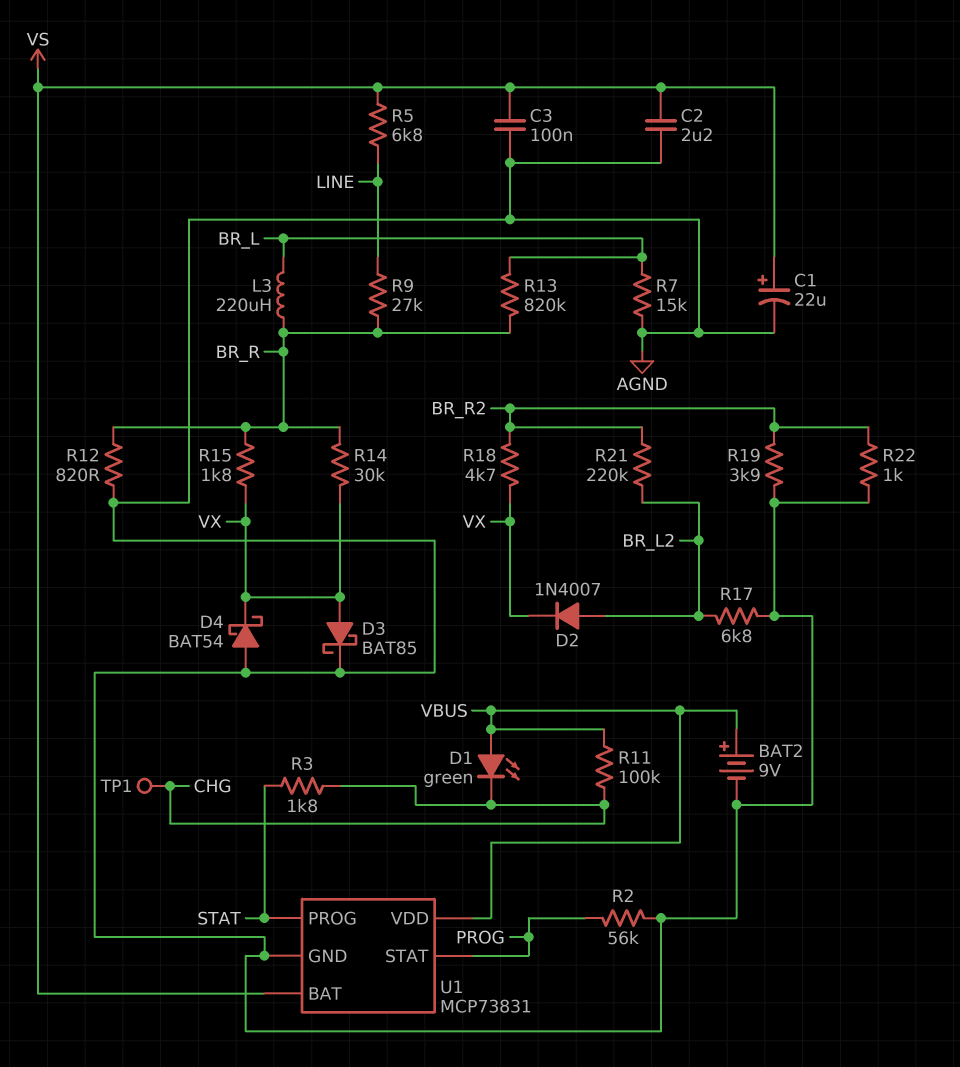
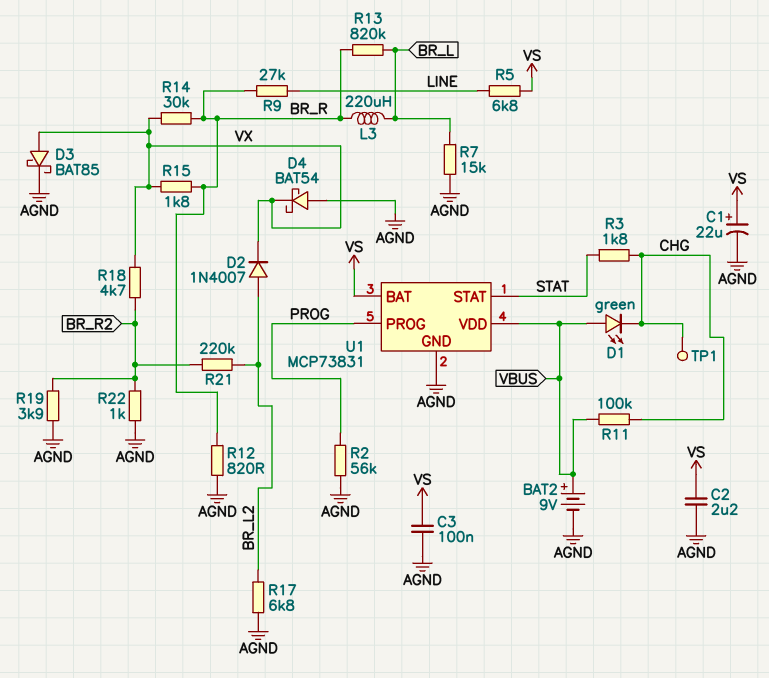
U1 pin PROG: STAT -> PROG
U1 pin STAT: PROG -> STAT

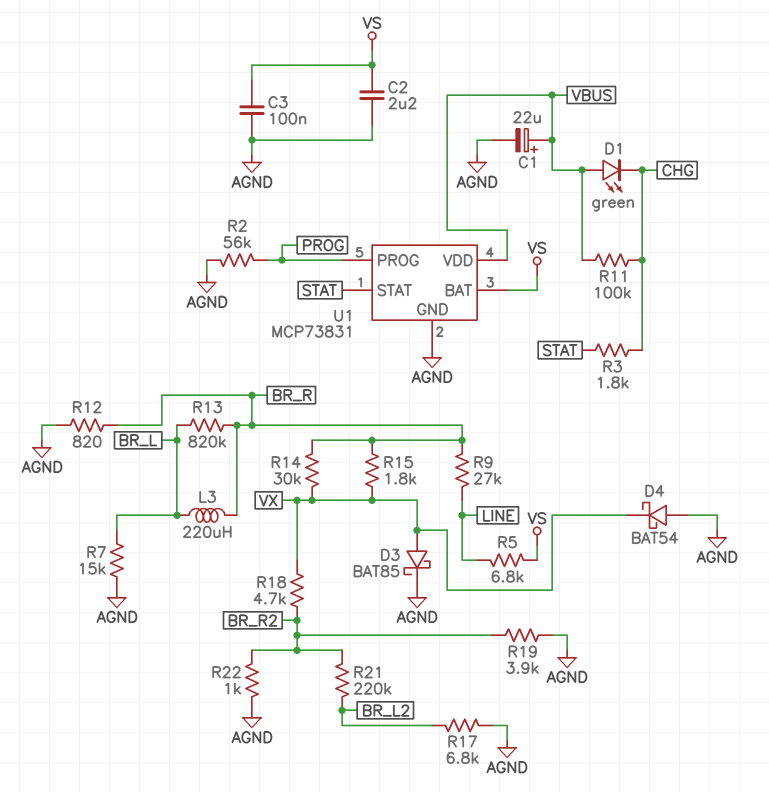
BAT2: 9V (plus VBUS, minus AGND) -> none
C1: 22uF (plus VS, minus AGND) -> 22uF (plus VBUS, minus AGND)
D2: diode 1N4007 (A BR_L2, K VX) -> none
TP1: test point (CHG) -> none

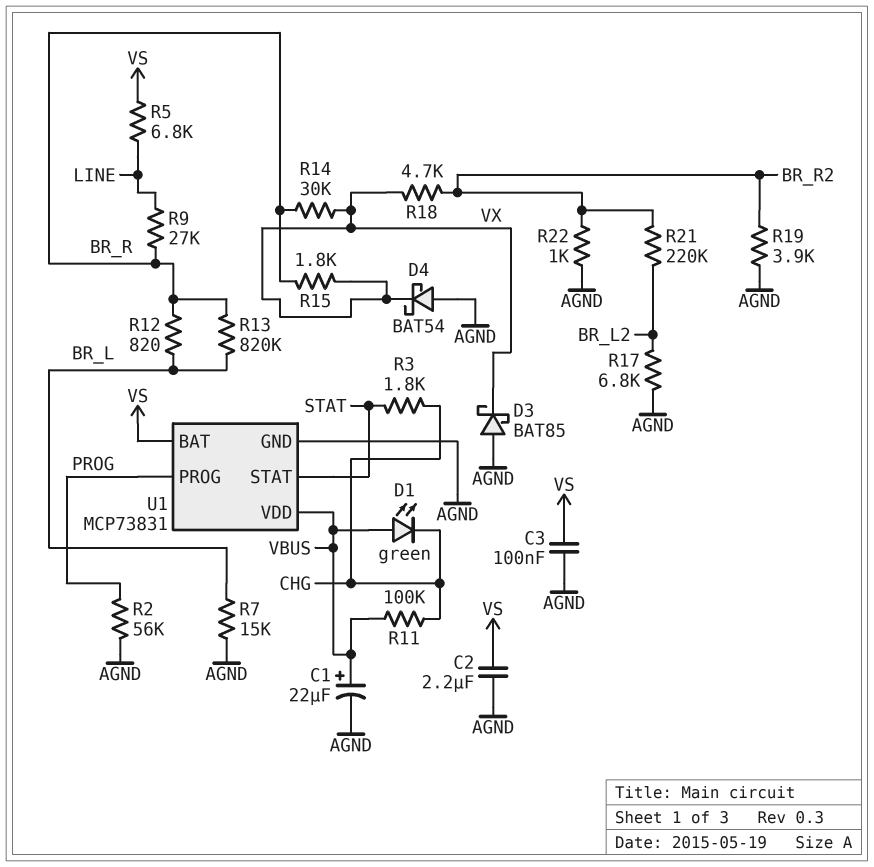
D3: schottky BAT85 (A VX, K AGND) -> schottky BAT85 (A AGND, K VX)
L3: 220uH (BR_L, BR_R) -> none
R12: 820 (AGND, BR_R) -> 820 (BR_L, BR_R)

